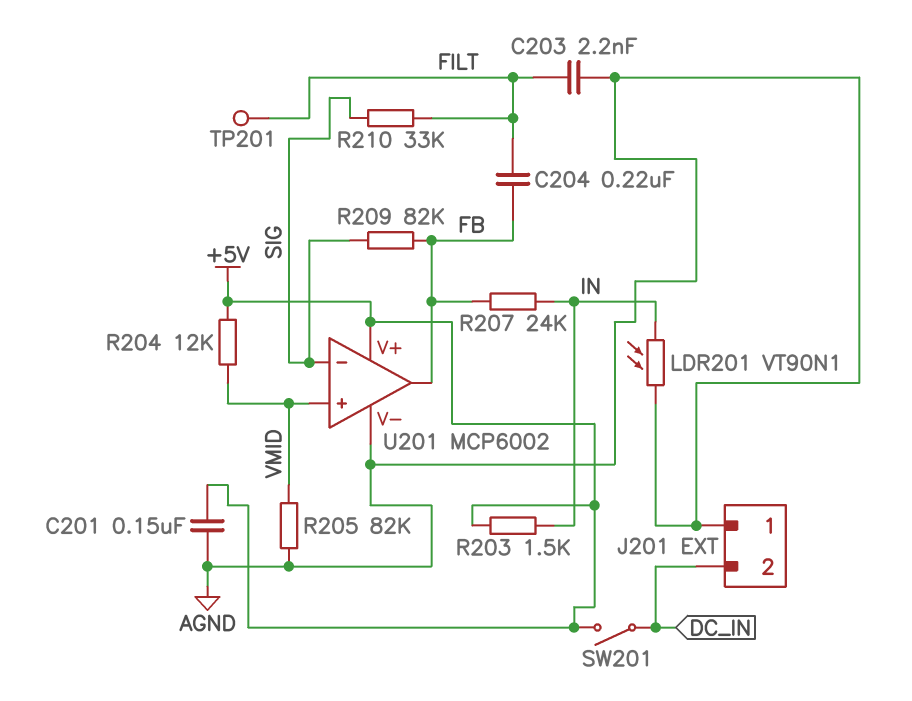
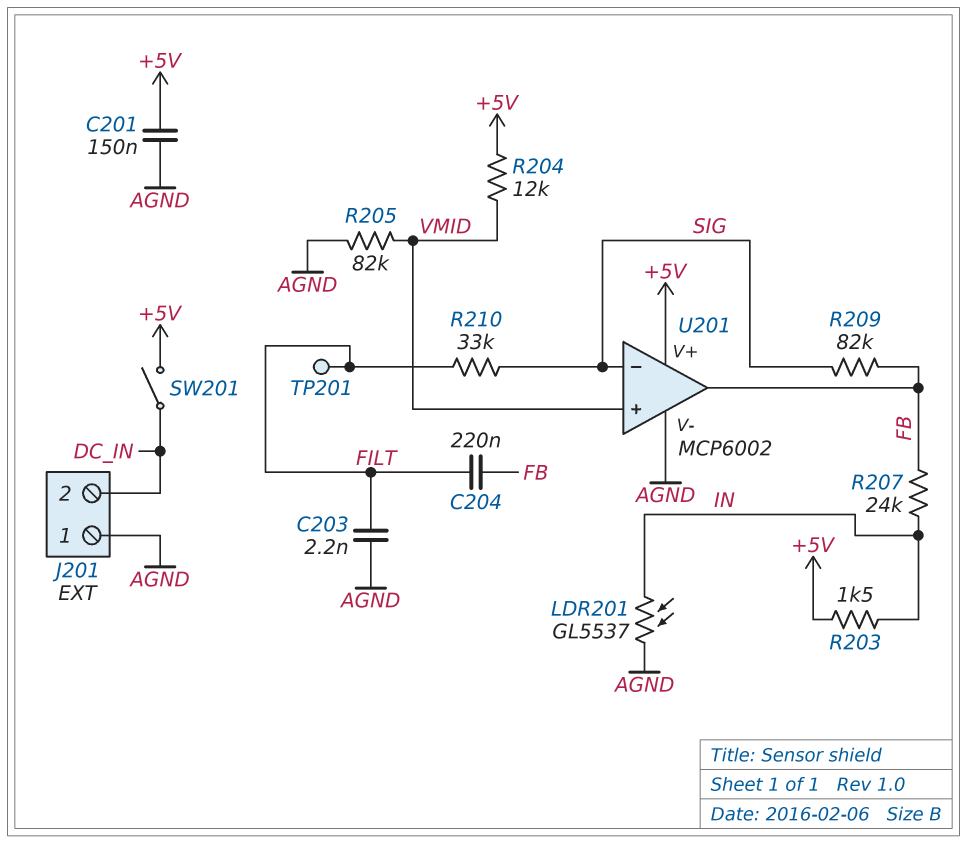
LDR201: VT90N1 (AGND, IN) -> GL5537 (AGND, IN)

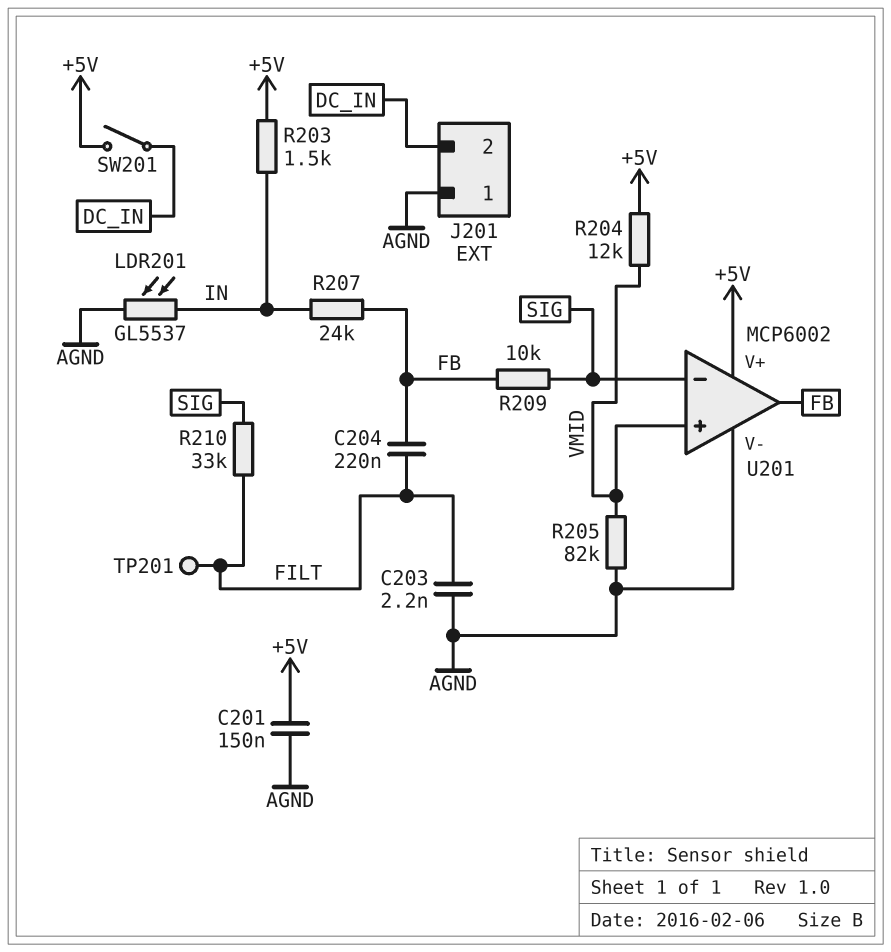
R209: 82k (FB, SIG) -> 10k (FB, SIG)

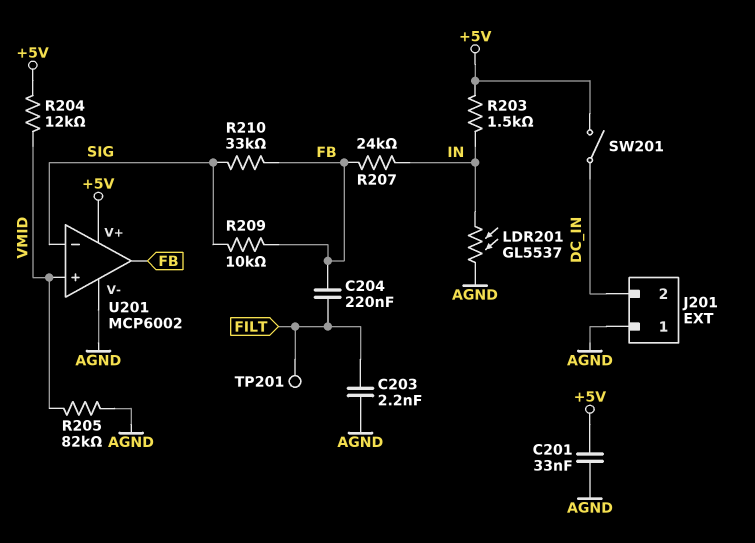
C201: 150nF (+5V, AGND) -> 33nF (+5V, AGND)
R210: 33k (FILT, SIG) -> 33k (FB, SIG)

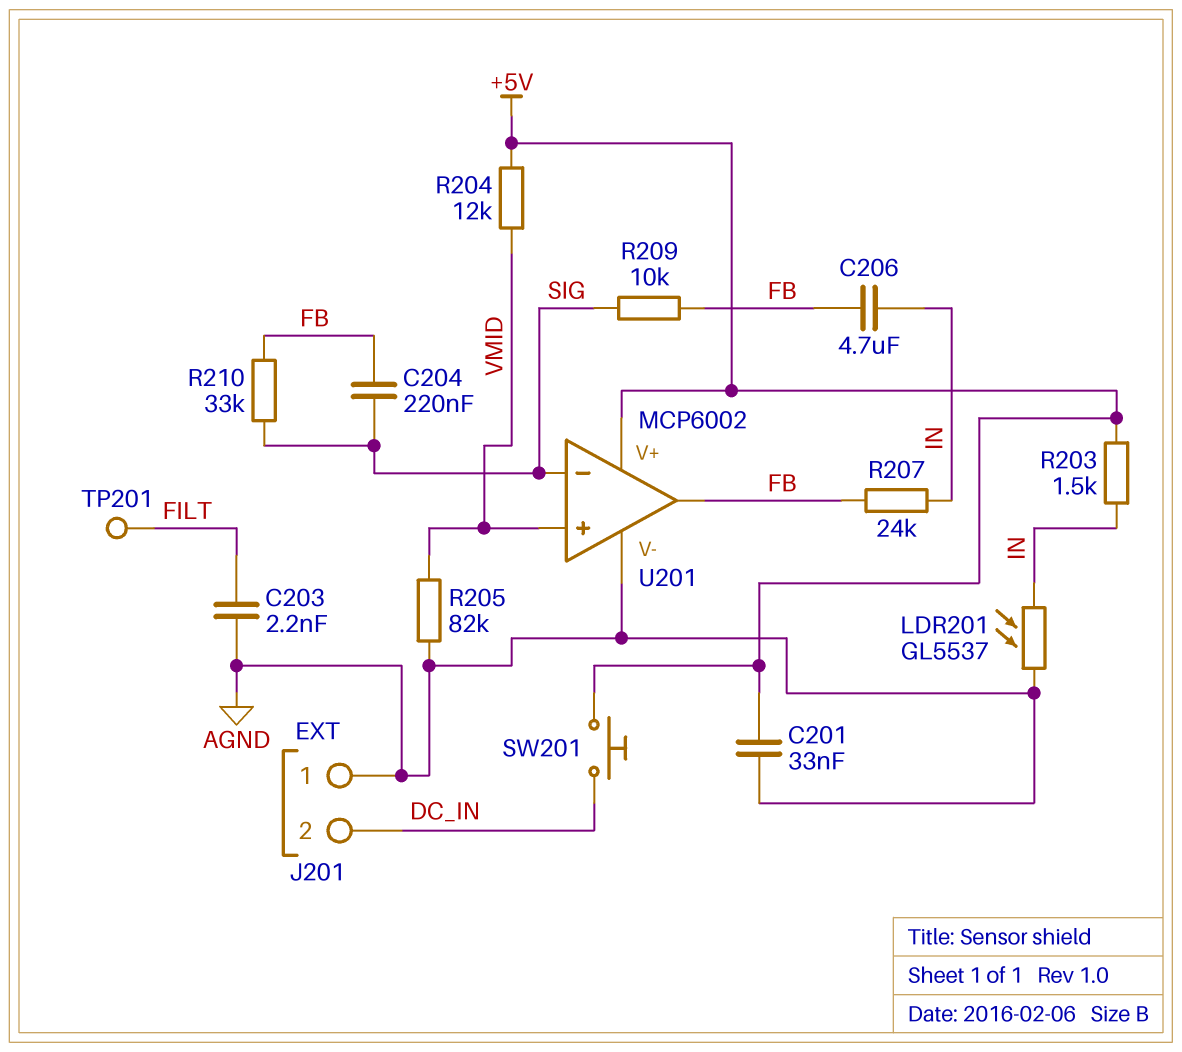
C204: 220nF (FB, FILT) -> 220nF (FB, SIG)
C206: none -> 4.7uF (FB, IN)
SW201: switch (+5V, DC_IN) -> button (+5V, DC_IN)

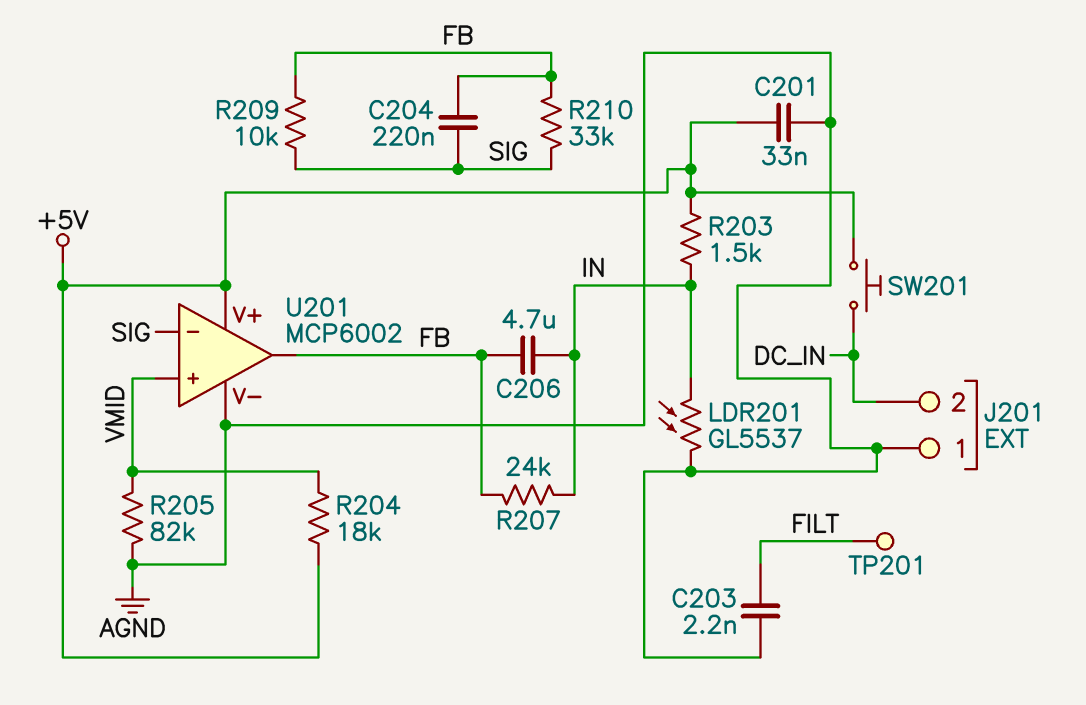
R204: 12k (+5V, VMID) -> 18k (+5V, VMID)

